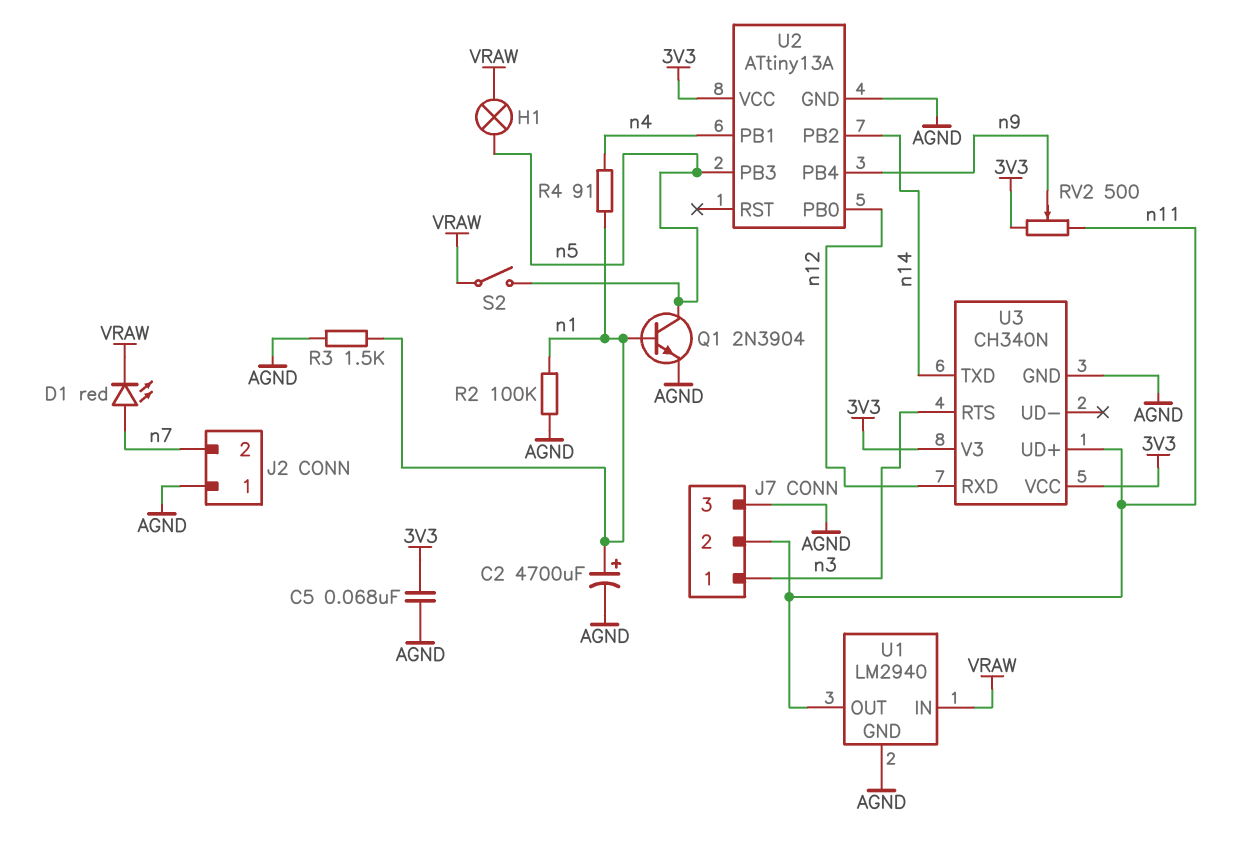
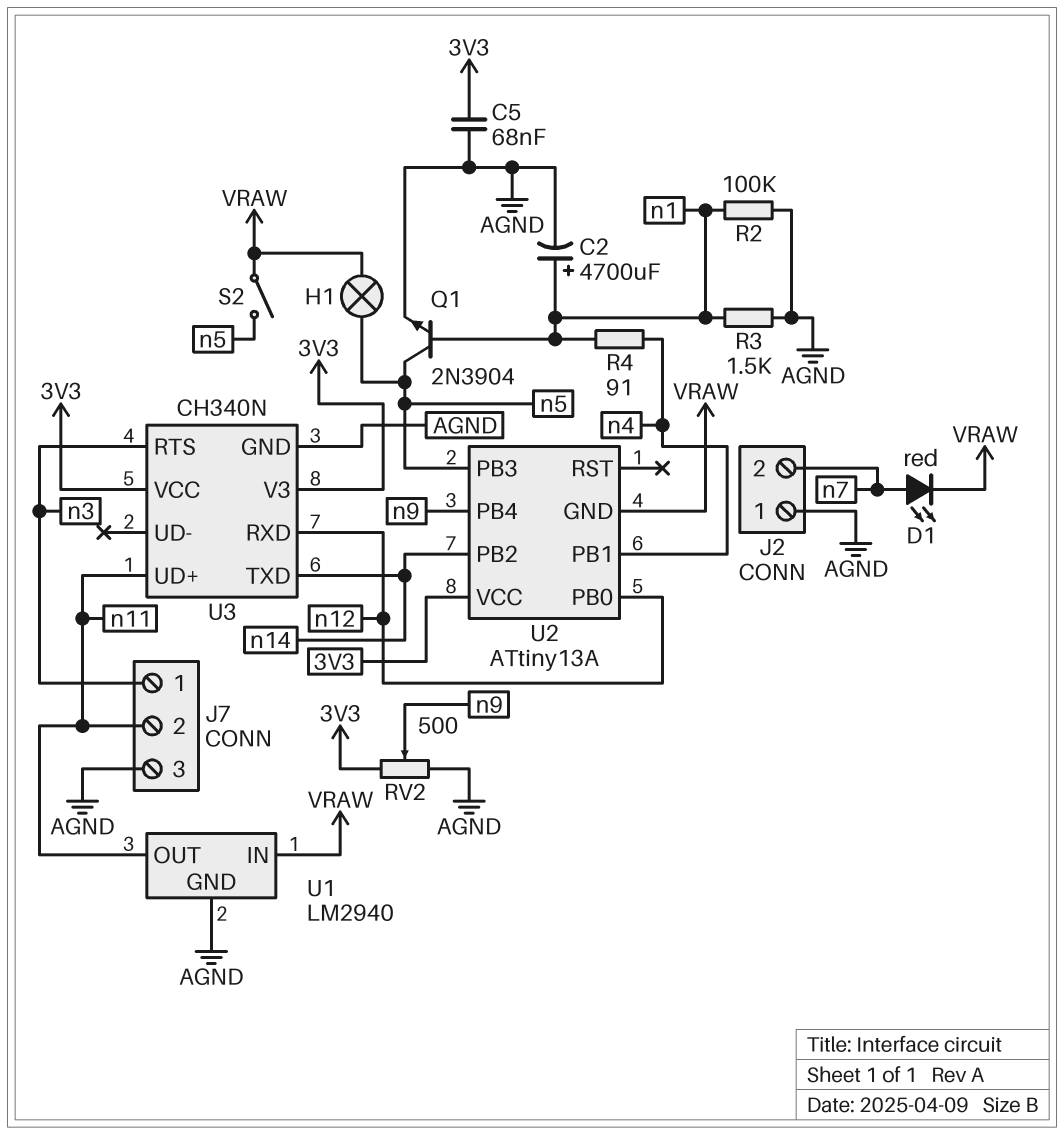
RV2: 500 (3V3, n11, wiper n9) -> 500 (3V3, AGND, wiper n9)
U2 pin GND: AGND -> VRAW

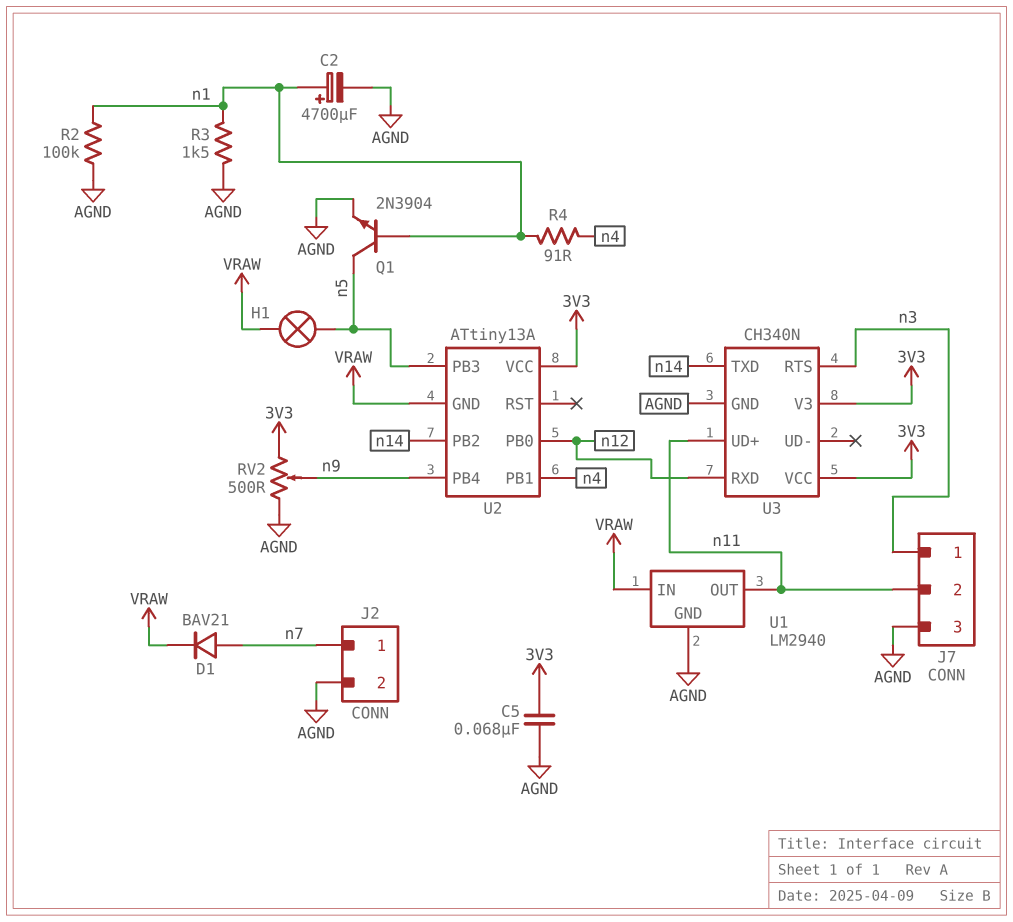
D1: LED red (A n7, K VRAW) -> diode BAV21 (A n7, K VRAW)
J2 pin 1: AGND -> n7
J2 pin 2: n7 -> AGND
S2: switch (VRAW, n5) -> none

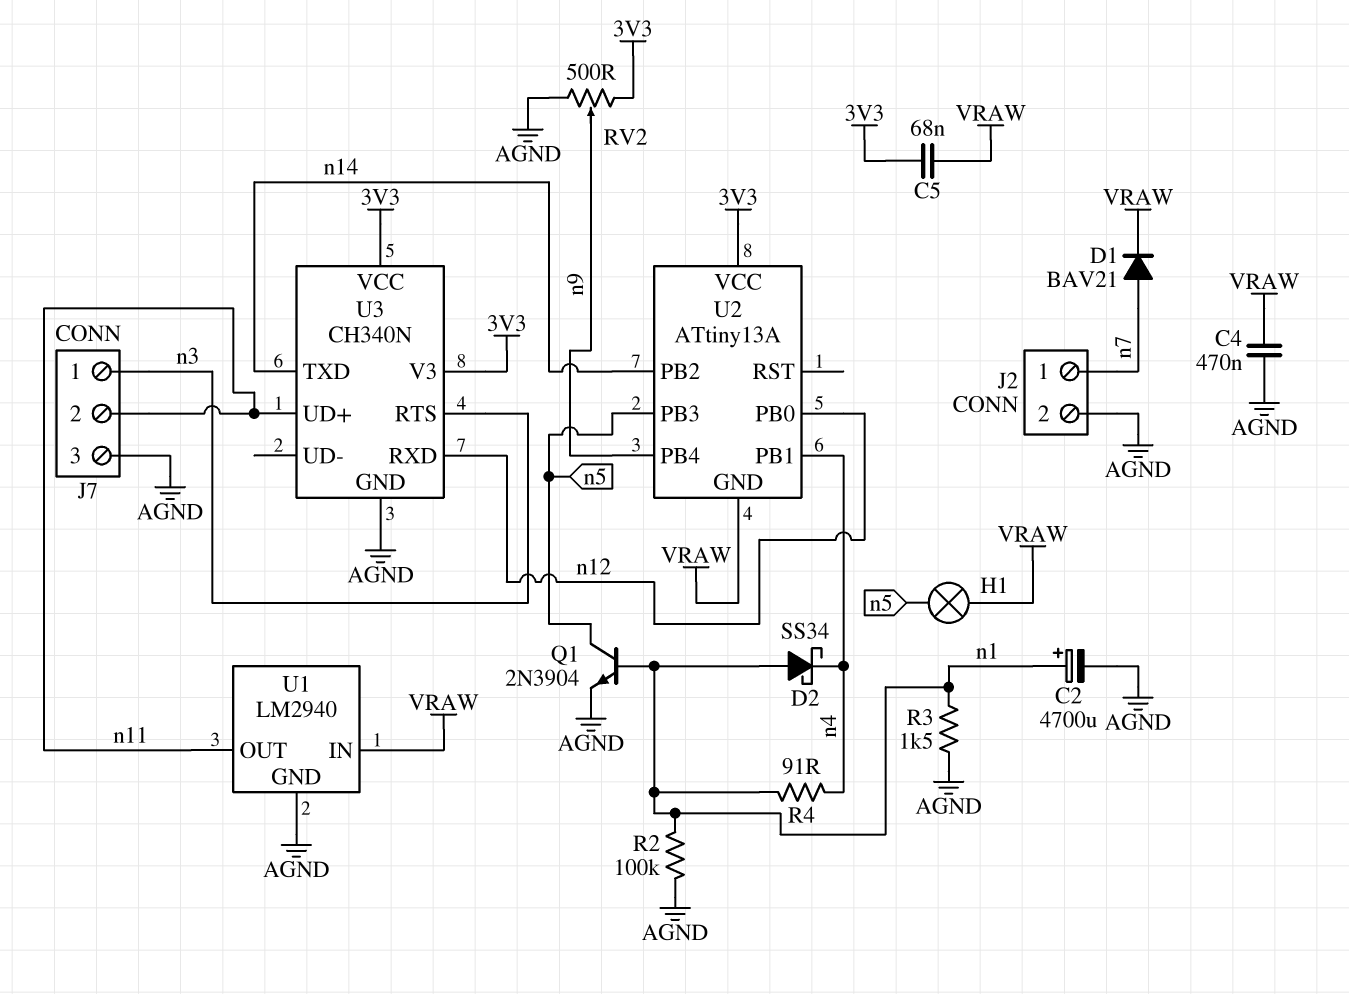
C4: none -> 470nF (AGND, VRAW)
C5: 68nF (3V3, AGND) -> 68nF (3V3, VRAW)
D2: none -> schottky SS34 (A n1, K n4)

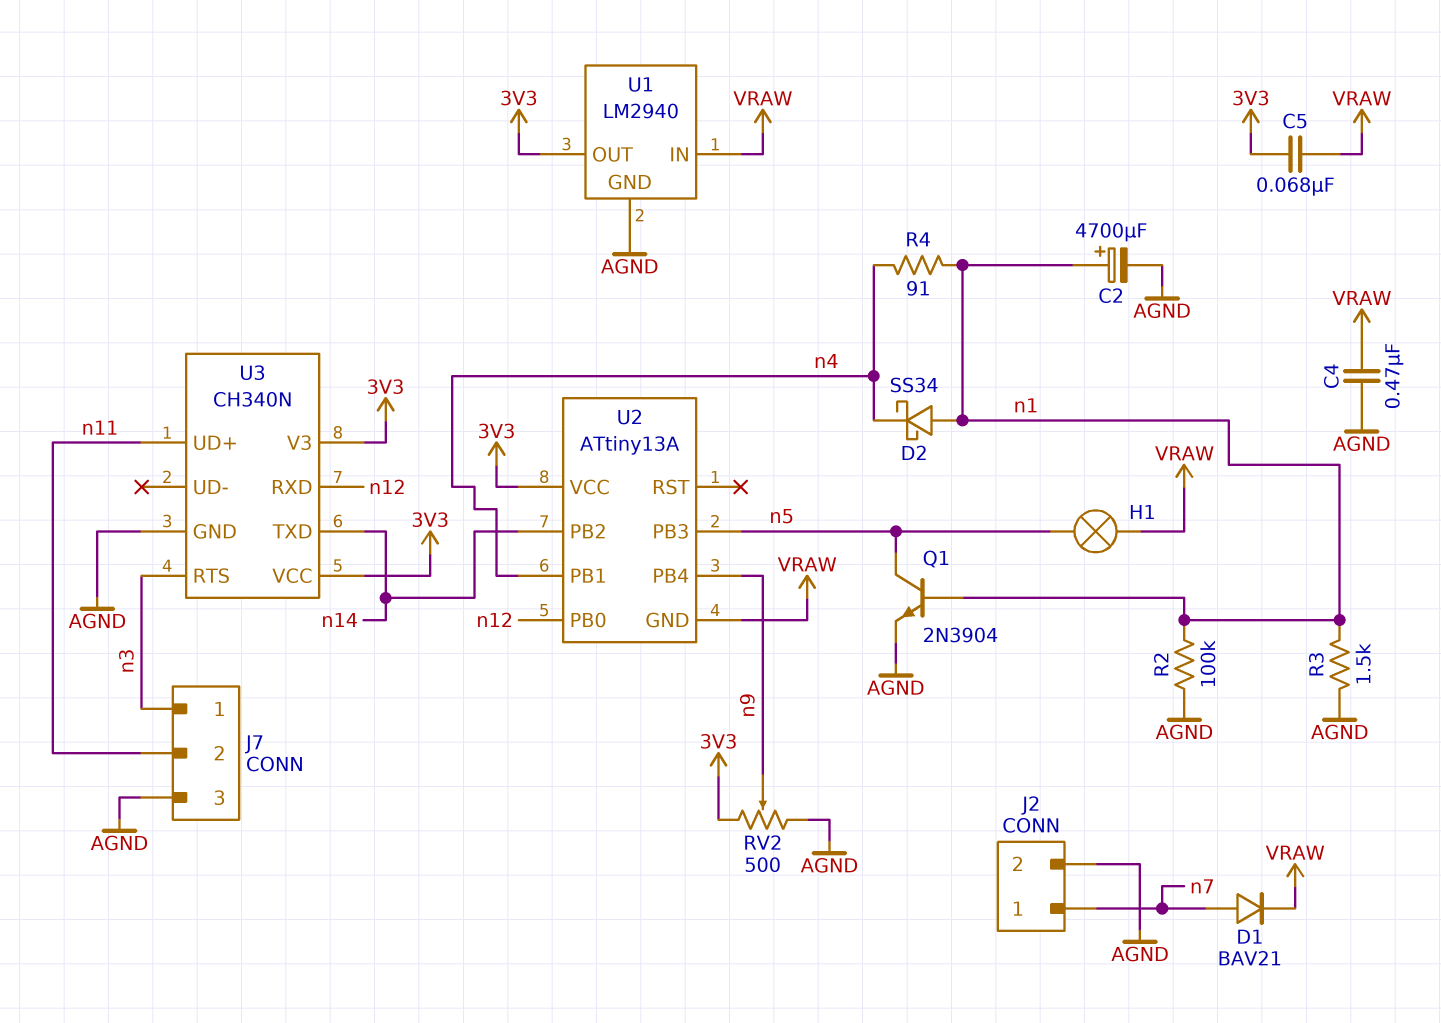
U1 pin OUT: n11 -> 3V3

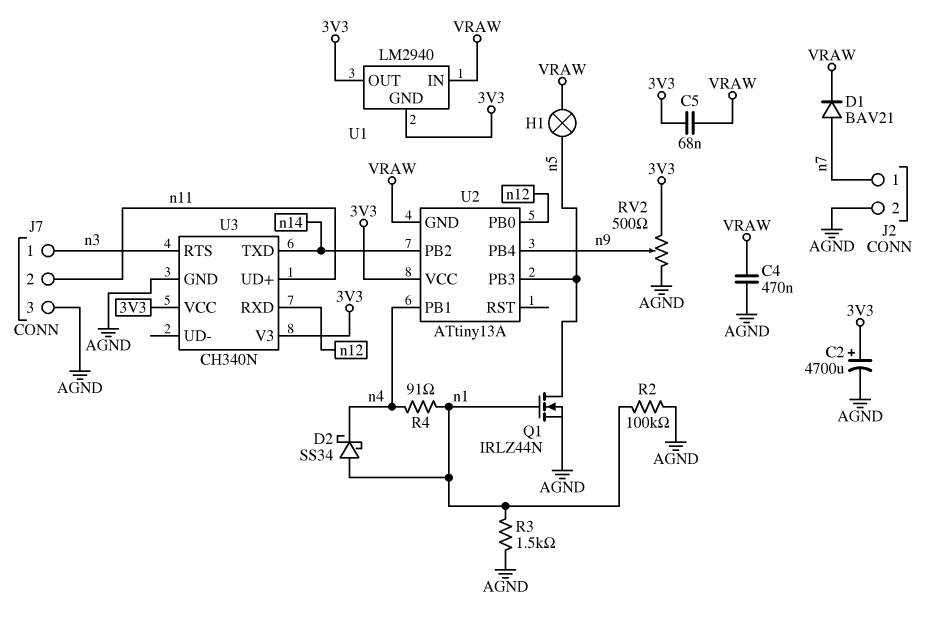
C2: 4700uF (plus n1, minus AGND) -> 4700uF (plus 3V3, minus AGND)
Q1: NPN 2N3904 (B n1, C n5, E AGND) -> NMOS IRLZ44N (G n1, D n5, S AGND)
U1 pin GND: AGND -> 3V3

